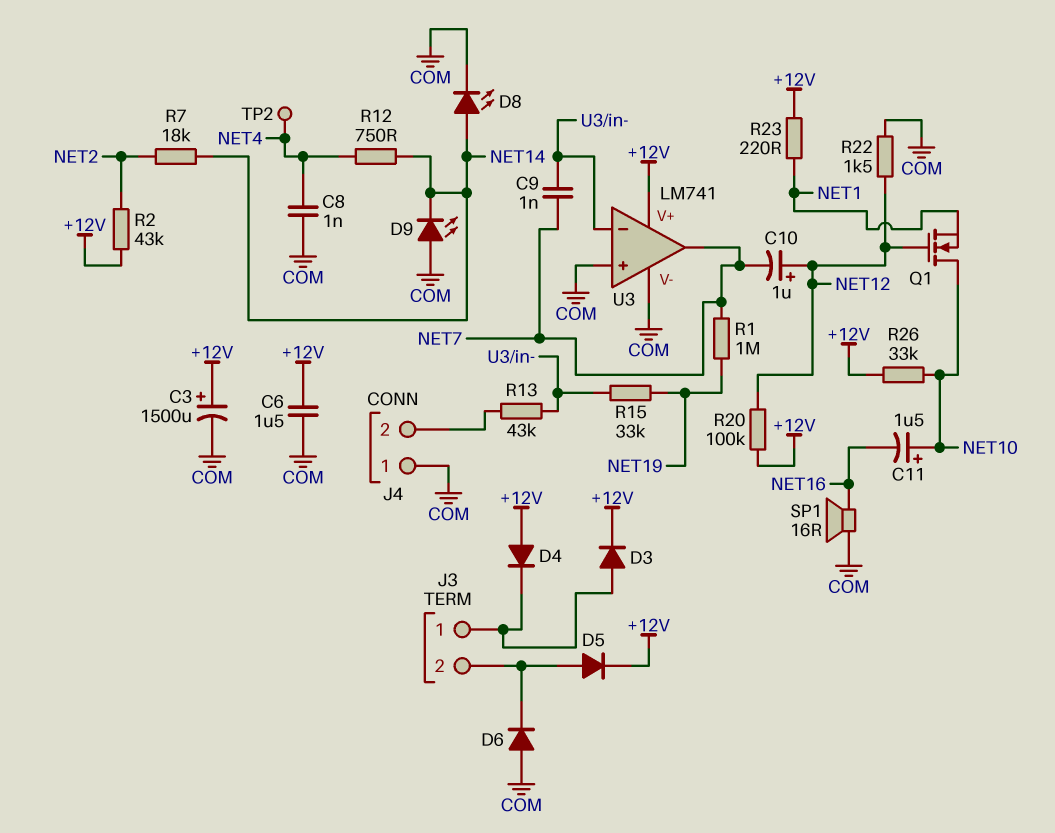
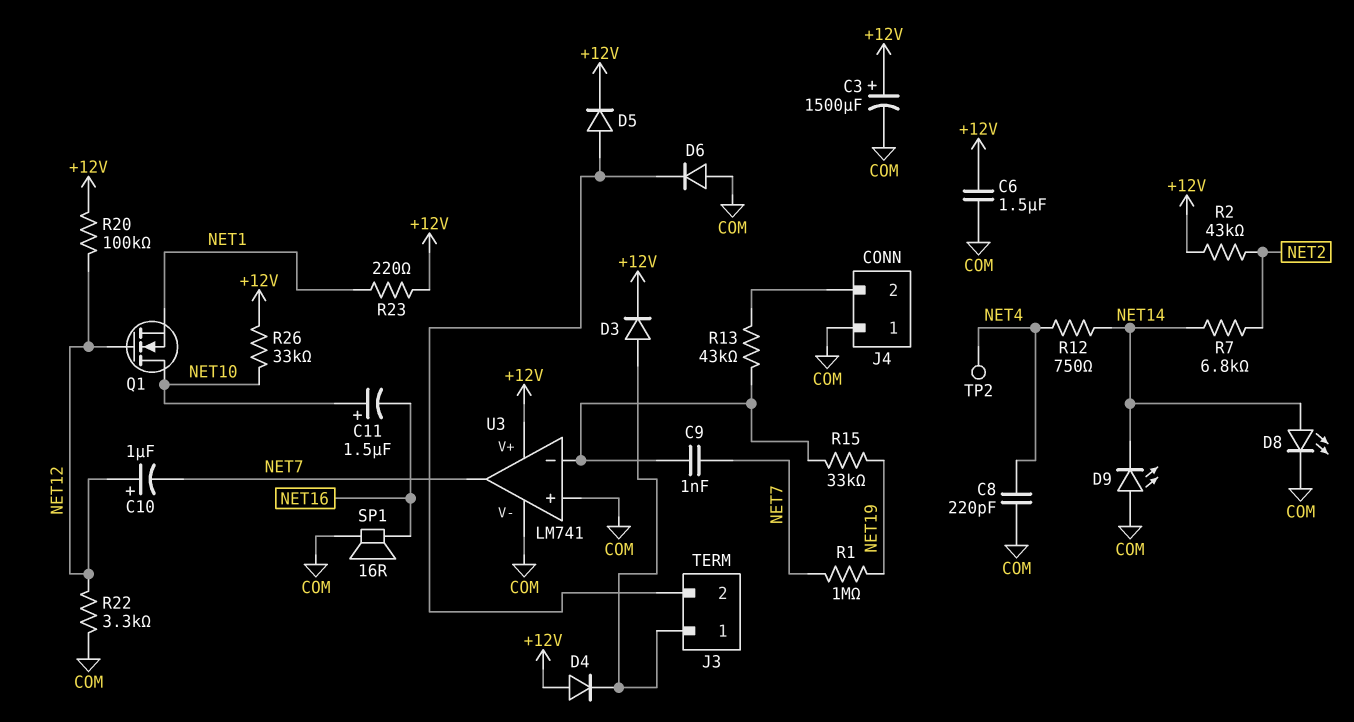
C8: 1nF (COM, NET4) -> 220pF (COM, NET4)
R7: 18k (NET2, NET14) -> 6.8k (NET2, NET14)
R22: 1.5k (COM, NET12) -> 3.3k (COM, NET12)

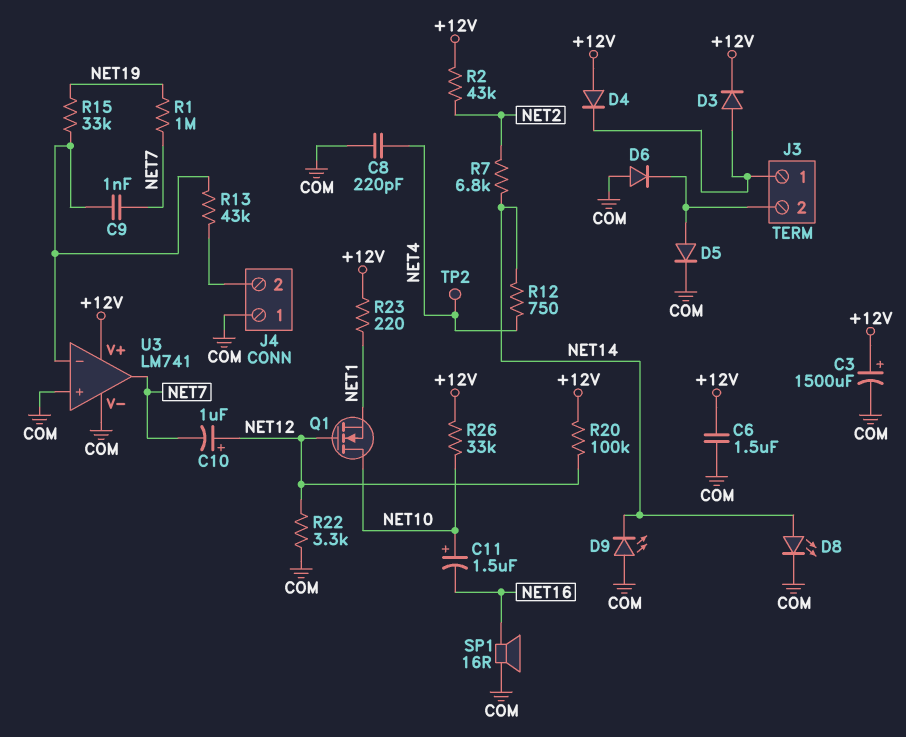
D5: diode (A J3/2, K +12V) -> diode (A J3/2, K COM)

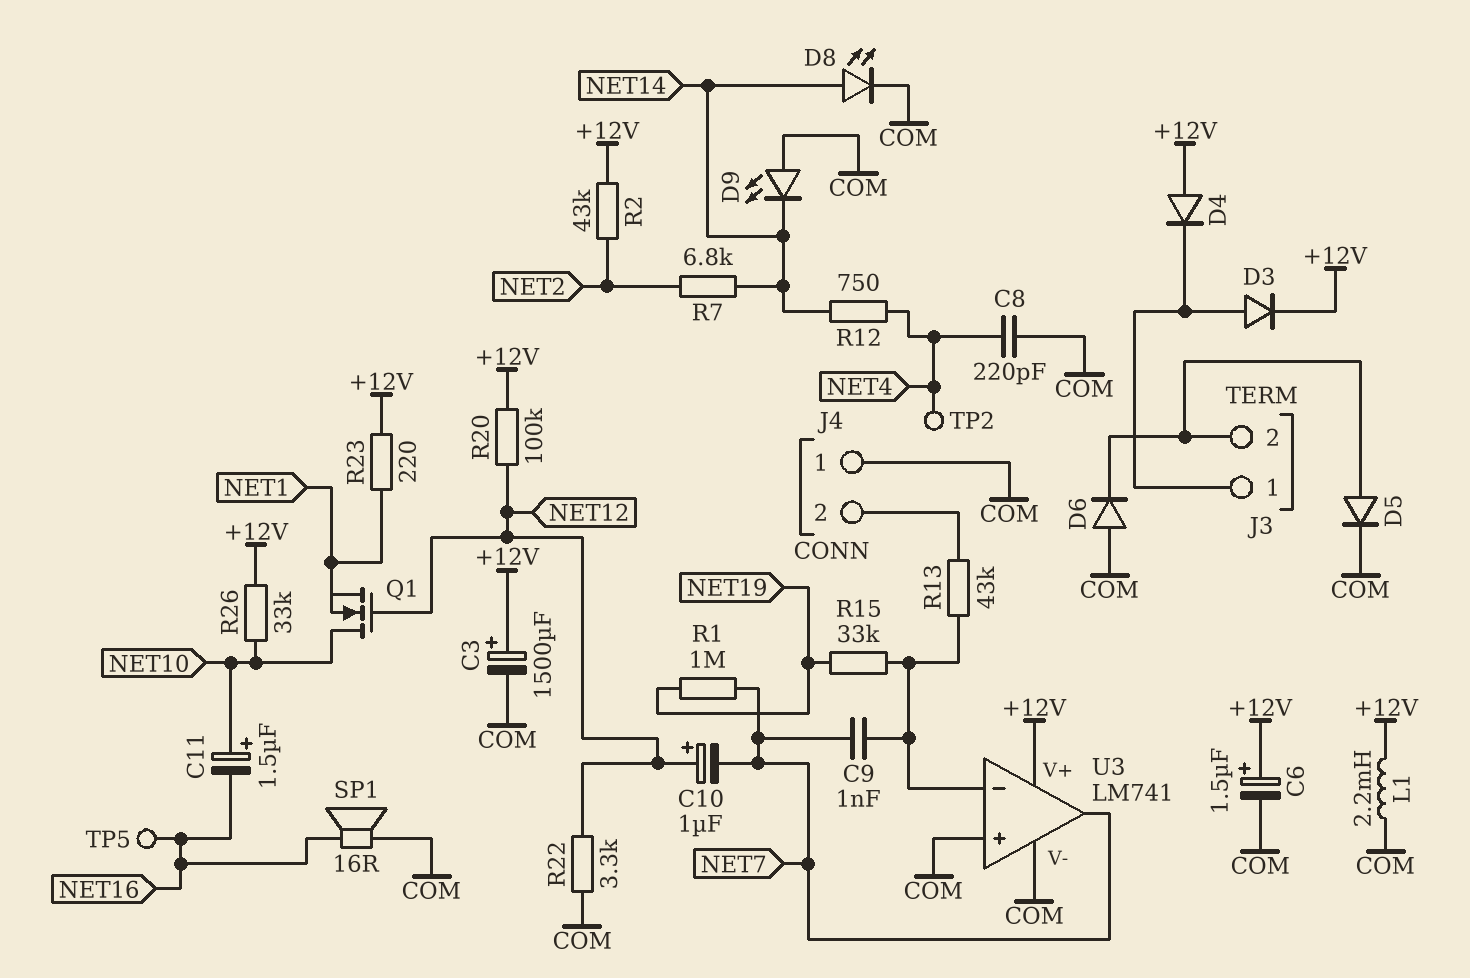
C6: 1.5uF (+12V, COM) -> 1.5uF (plus +12V, minus COM)
L1: none -> 2.2mH (+12V, COM)
TP5: none -> test point (NET16)

